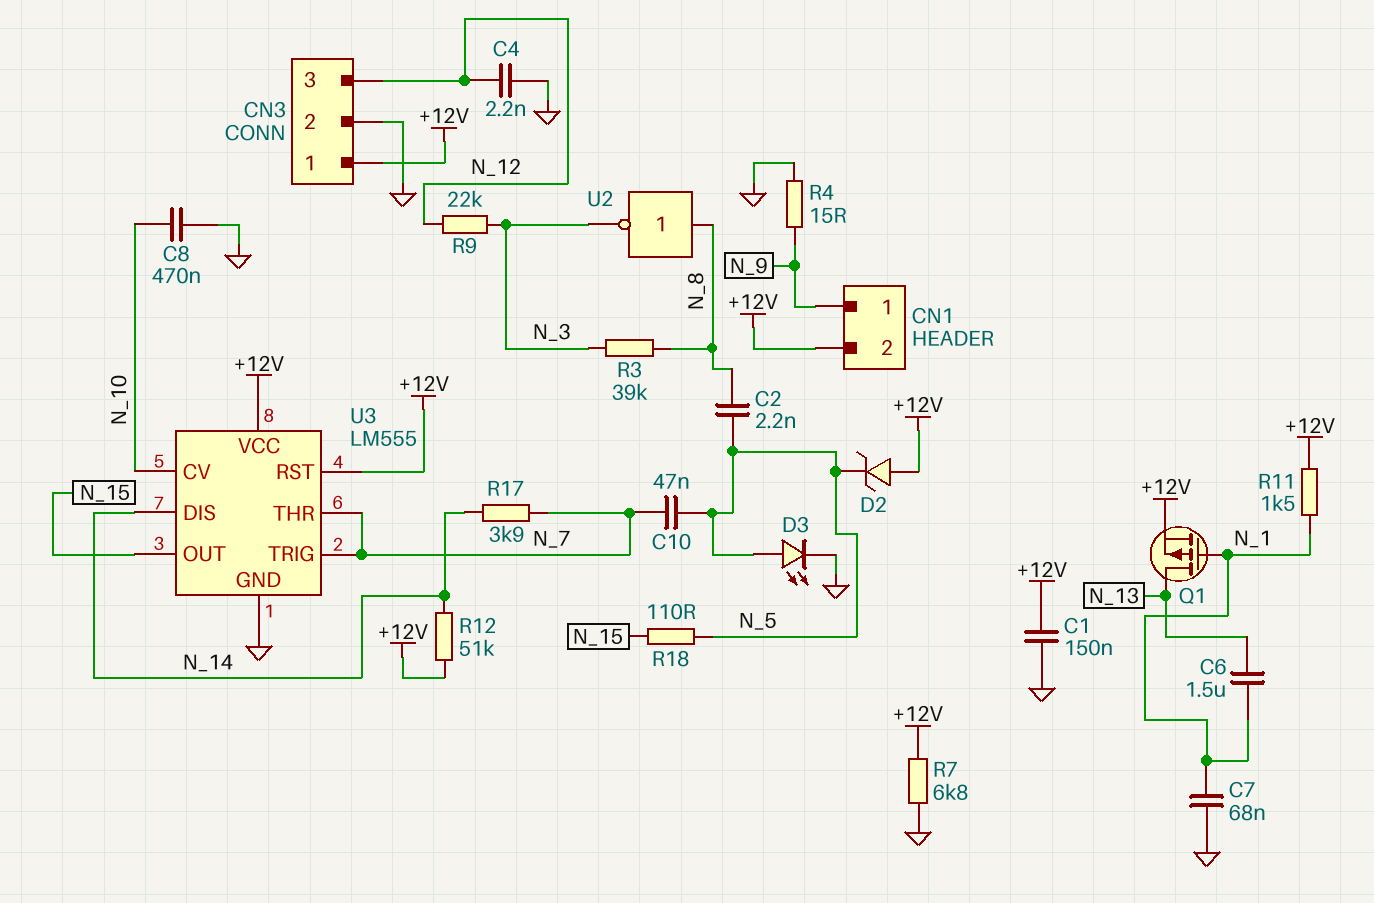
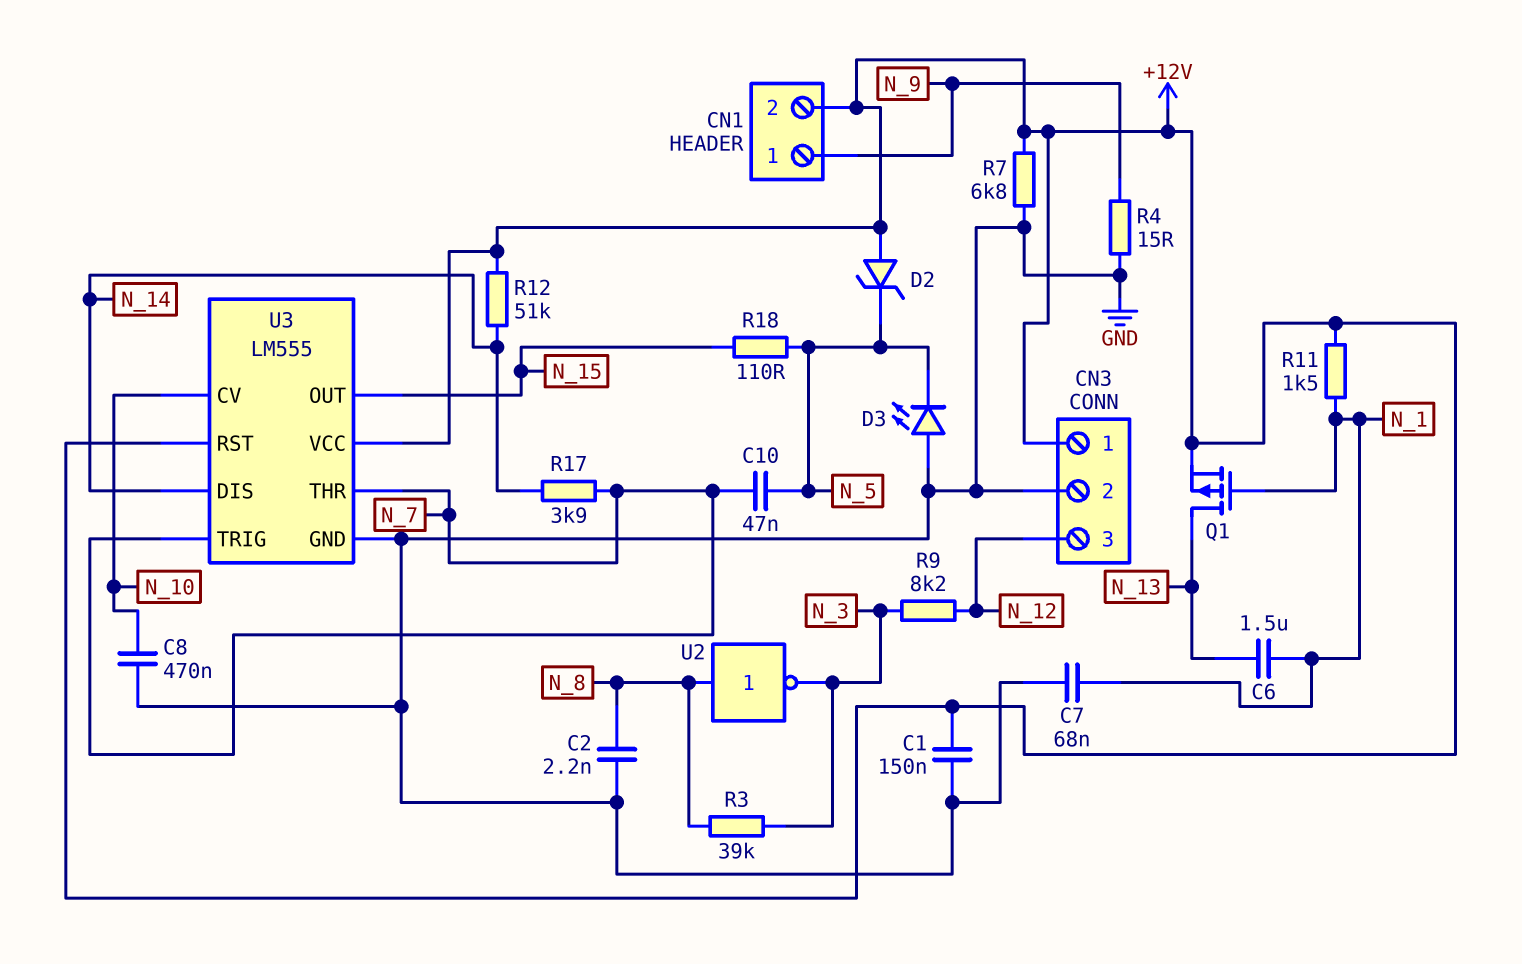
C2: 2.2nF (N_5, N_8) -> 2.2nF (GND, N_8)
C4: 2.2nF (GND, N_12) -> none
D3: LED (A N_5, K GND) -> LED (A GND, K N_5)
R9: 22k (N_3, N_12) -> 8.2k (N_3, N_12)

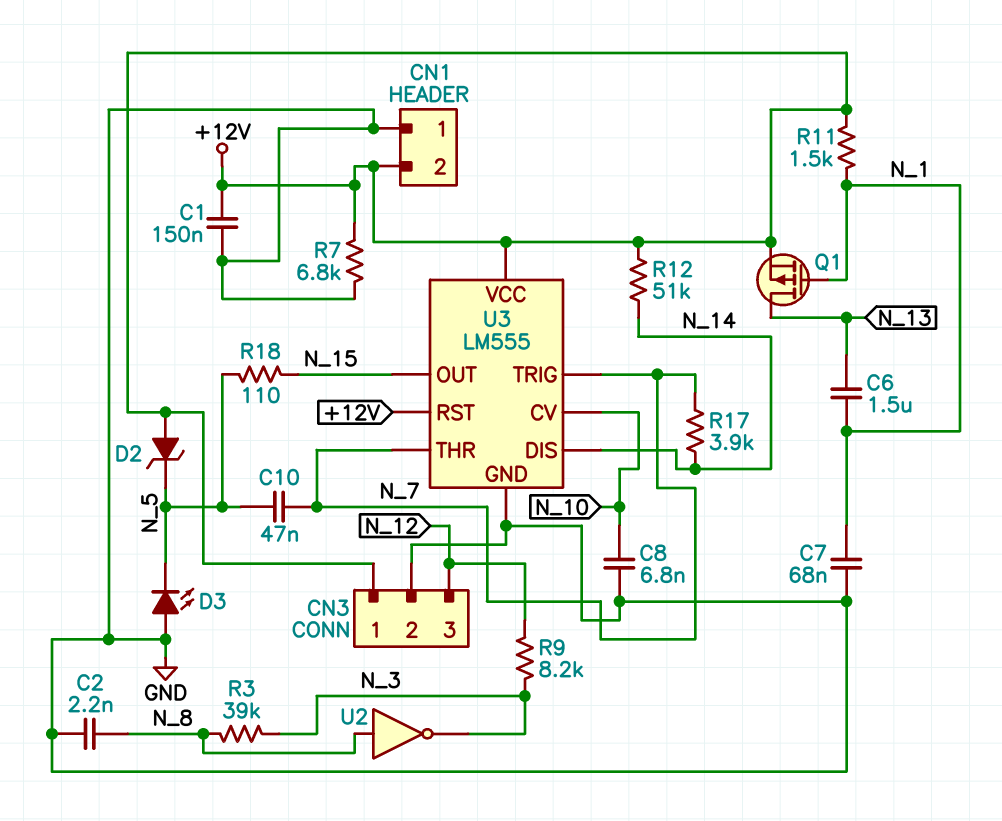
C8: 470nF (GND, N_10) -> 6.8nF (GND, N_10)
CN1 pin 1: N_9 -> GND
R4: 15 (GND, N_9) -> none

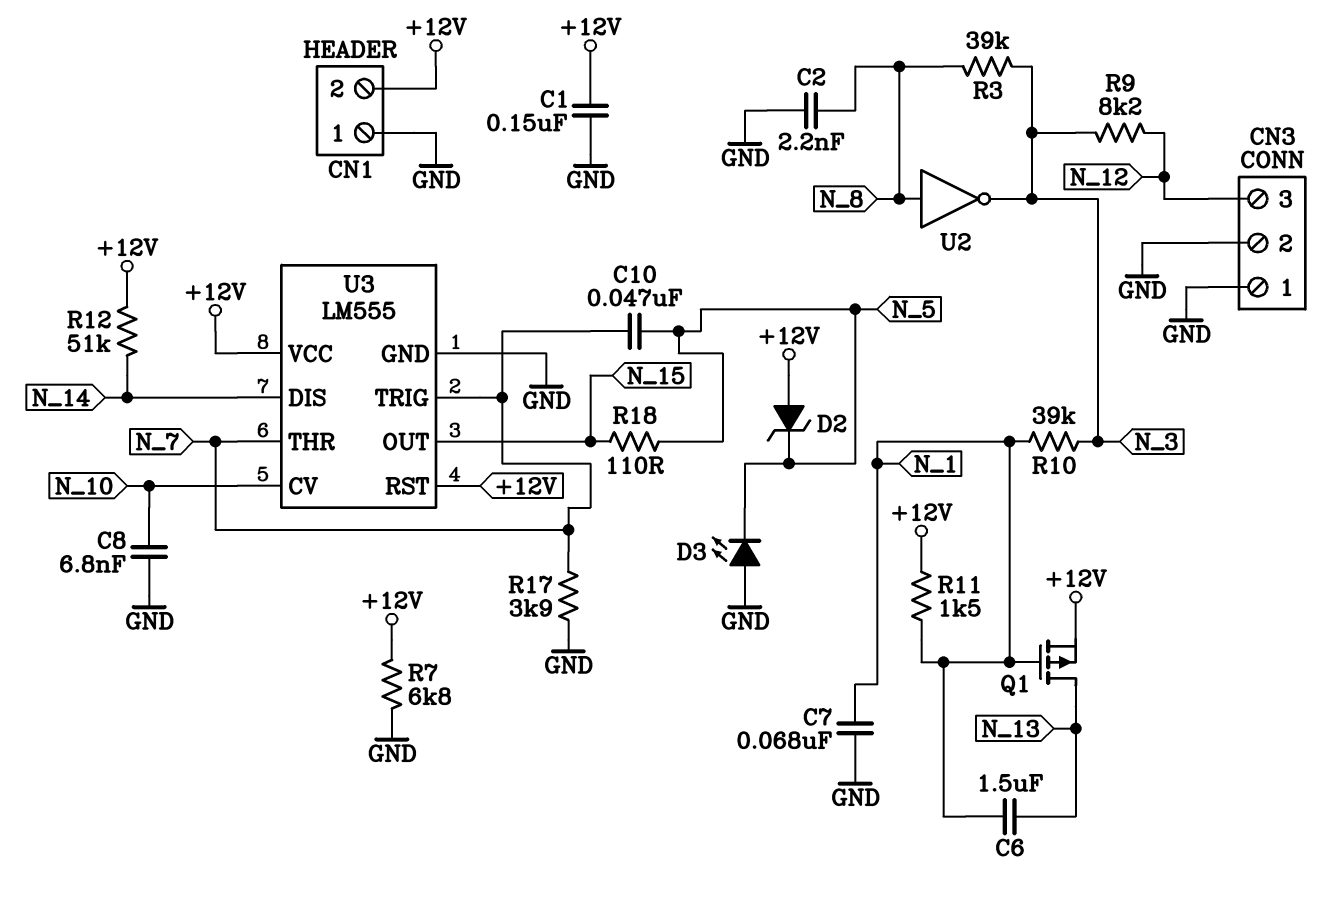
CN3 pin 1: +12V -> GND
R10: none -> 39k (N_1, N_3)
R17: 3.9k (N_7, N_14) -> 3.9k (GND, N_7)

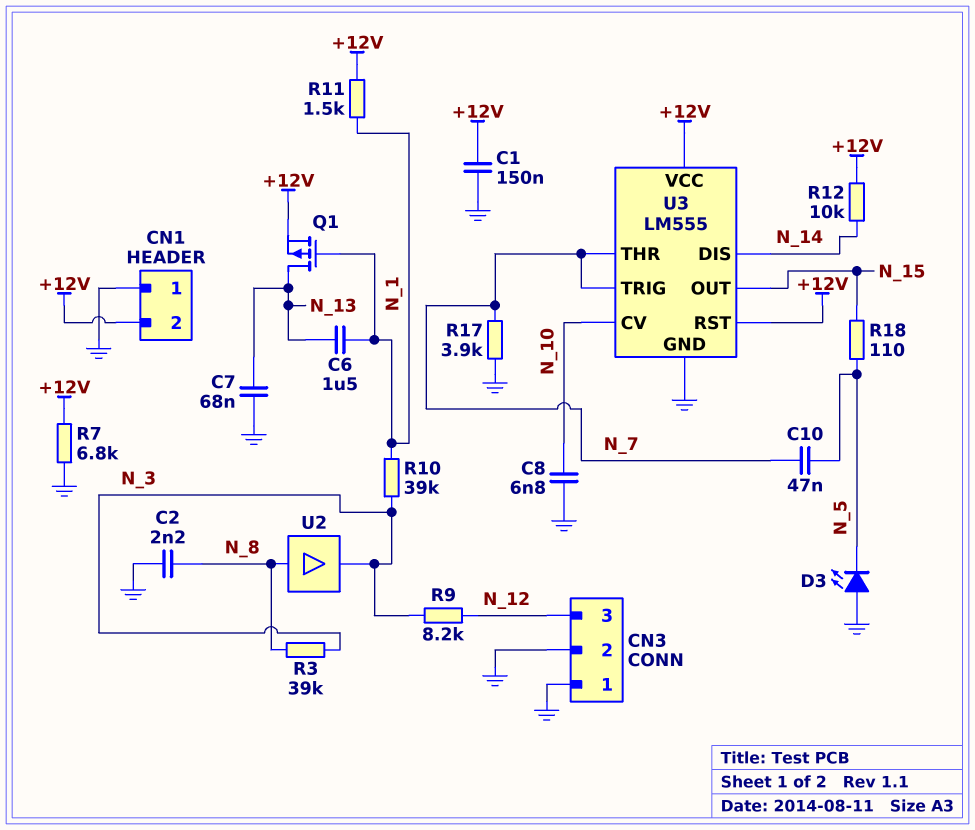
C7: 68nF (GND, N_1) -> 68nF (GND, N_13)
D2: zener (A +12V, K N_5) -> none
R12: 51k (+12V, N_14) -> 10k (+12V, N_14)
U2: NOT (in N_8, out N_3) -> buffer (in N_8, out N_3)

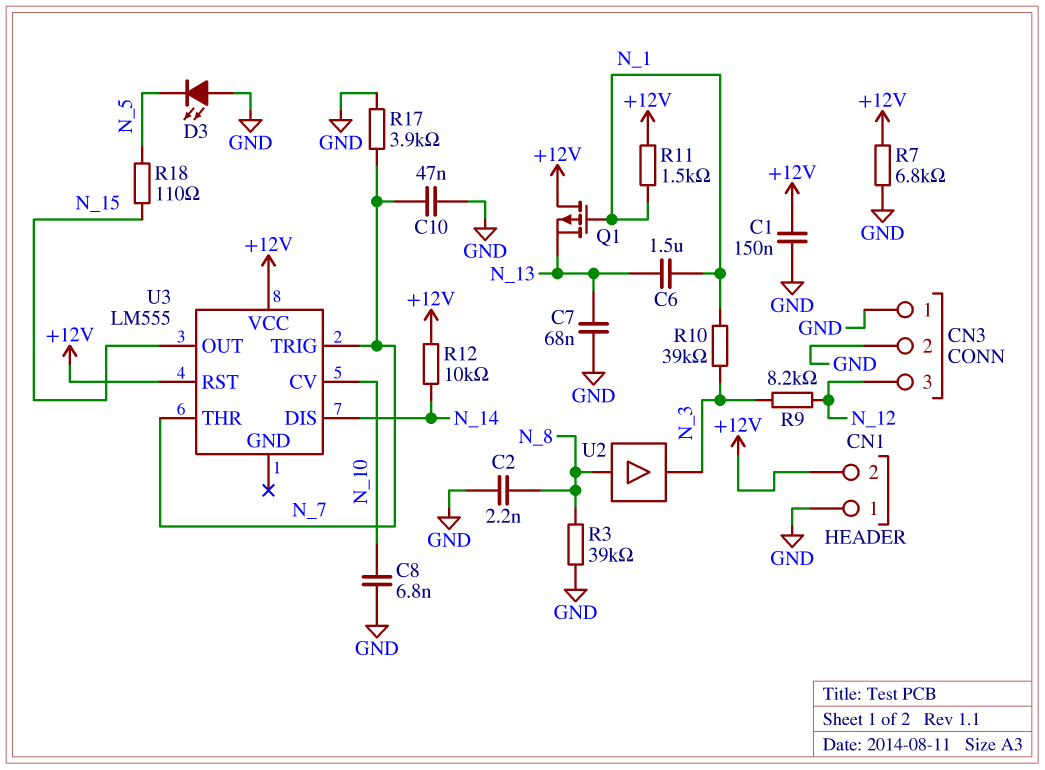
C10: 47nF (N_5, N_7) -> 47nF (GND, N_7)
Q1: PMOS (G N_1, D N_13, S +12V) -> PMOS (G N_1, D +12V, S N_13)
R3: 39k (N_3, N_8) -> 39k (GND, N_8)
U3 pin GND: GND -> none

